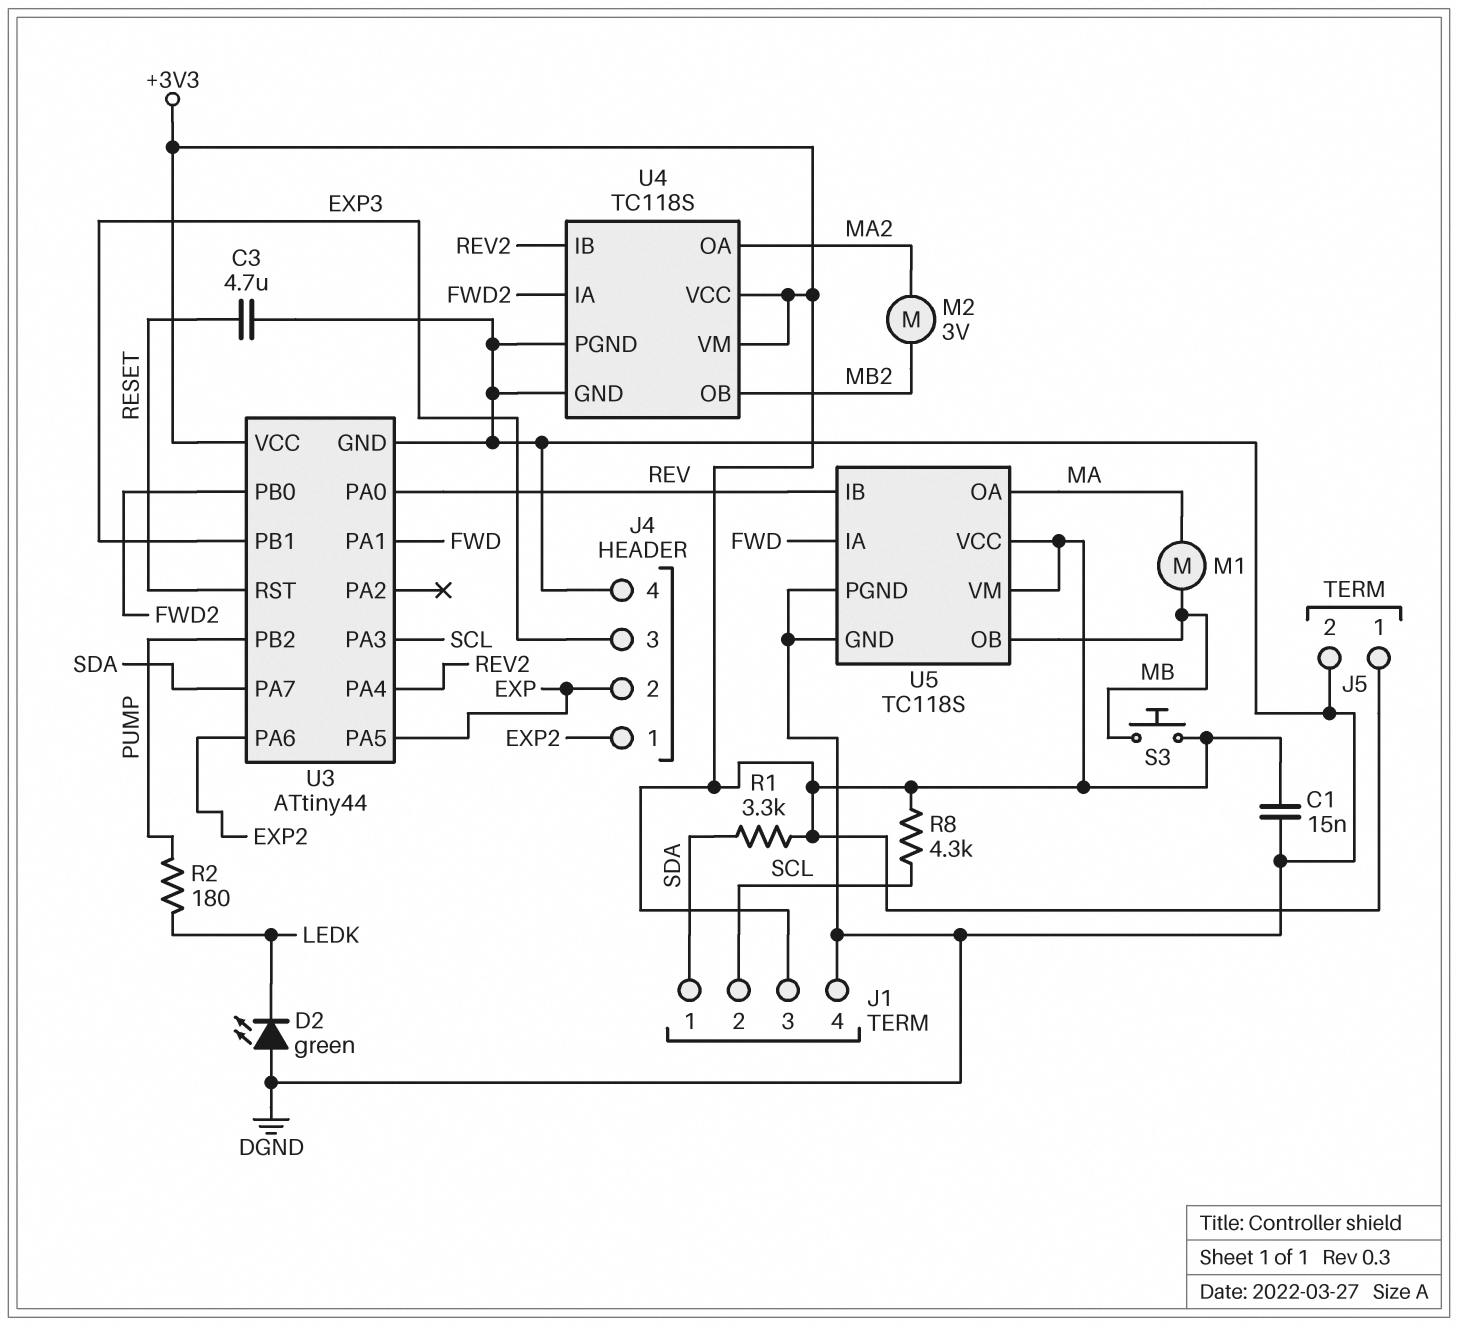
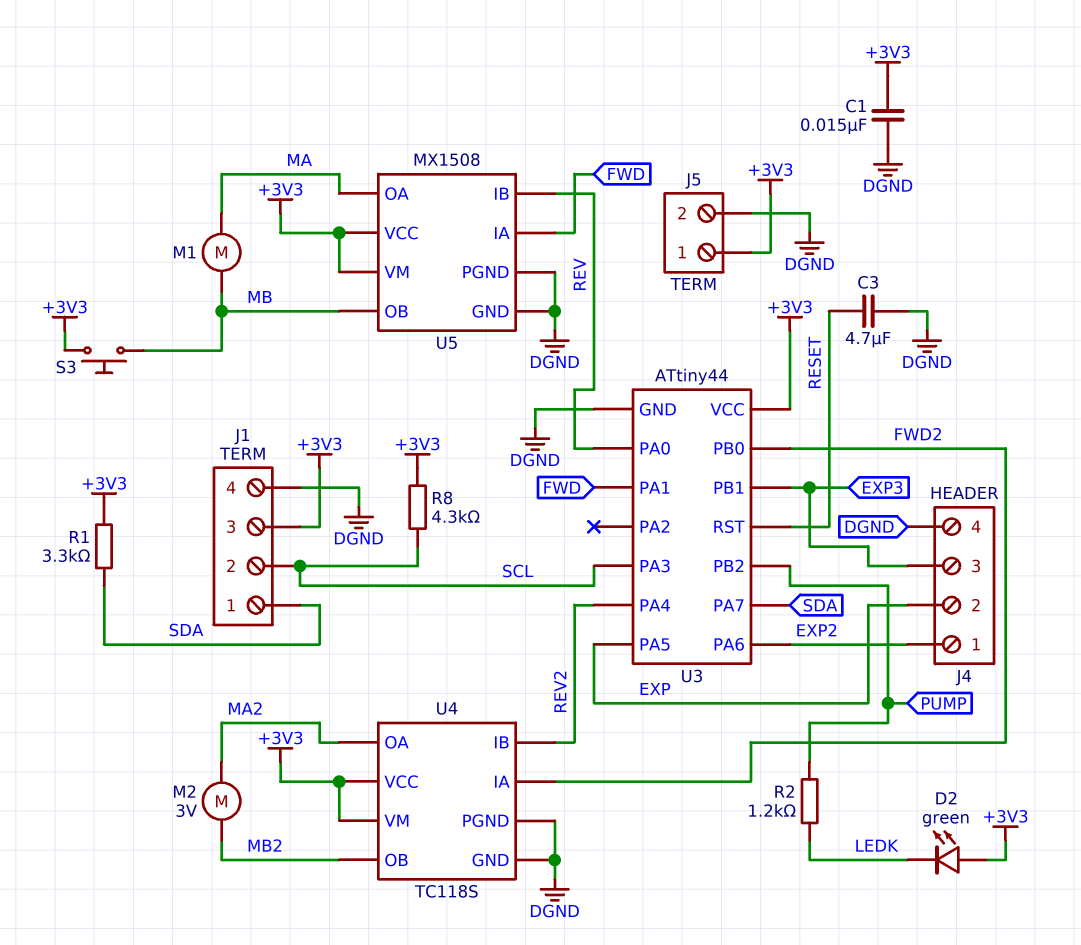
D2: LED green (A DGND, K LEDK) -> LED green (A +3V3, K LEDK)
R2: 180 (LEDK, PUMP) -> 1.2k (LEDK, PUMP)
U5: TC118S -> MX1508

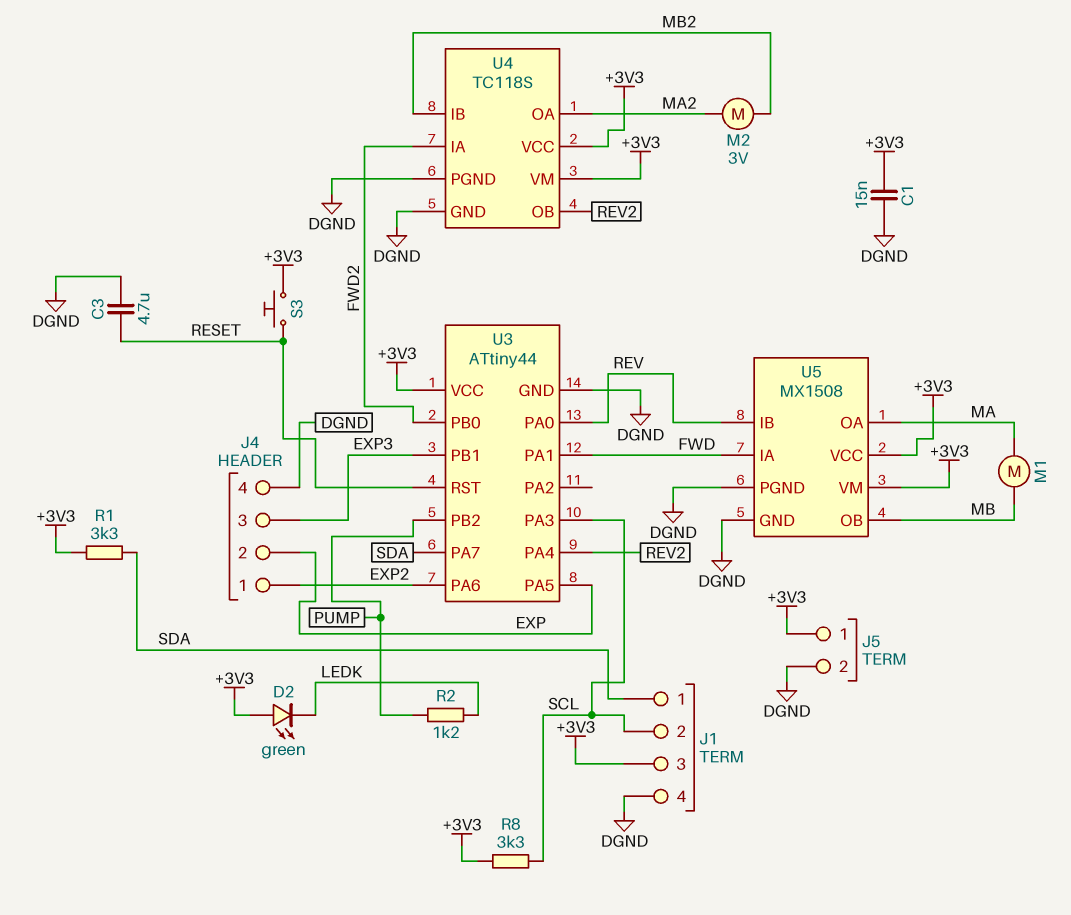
R8: 4.3k (+3V3, SCL) -> 3.3k (+3V3, SCL)
S3: button (+3V3, MB) -> button (+3V3, RESET)
U4 pin IB: REV2 -> MB2
U4 pin OB: MB2 -> REV2

